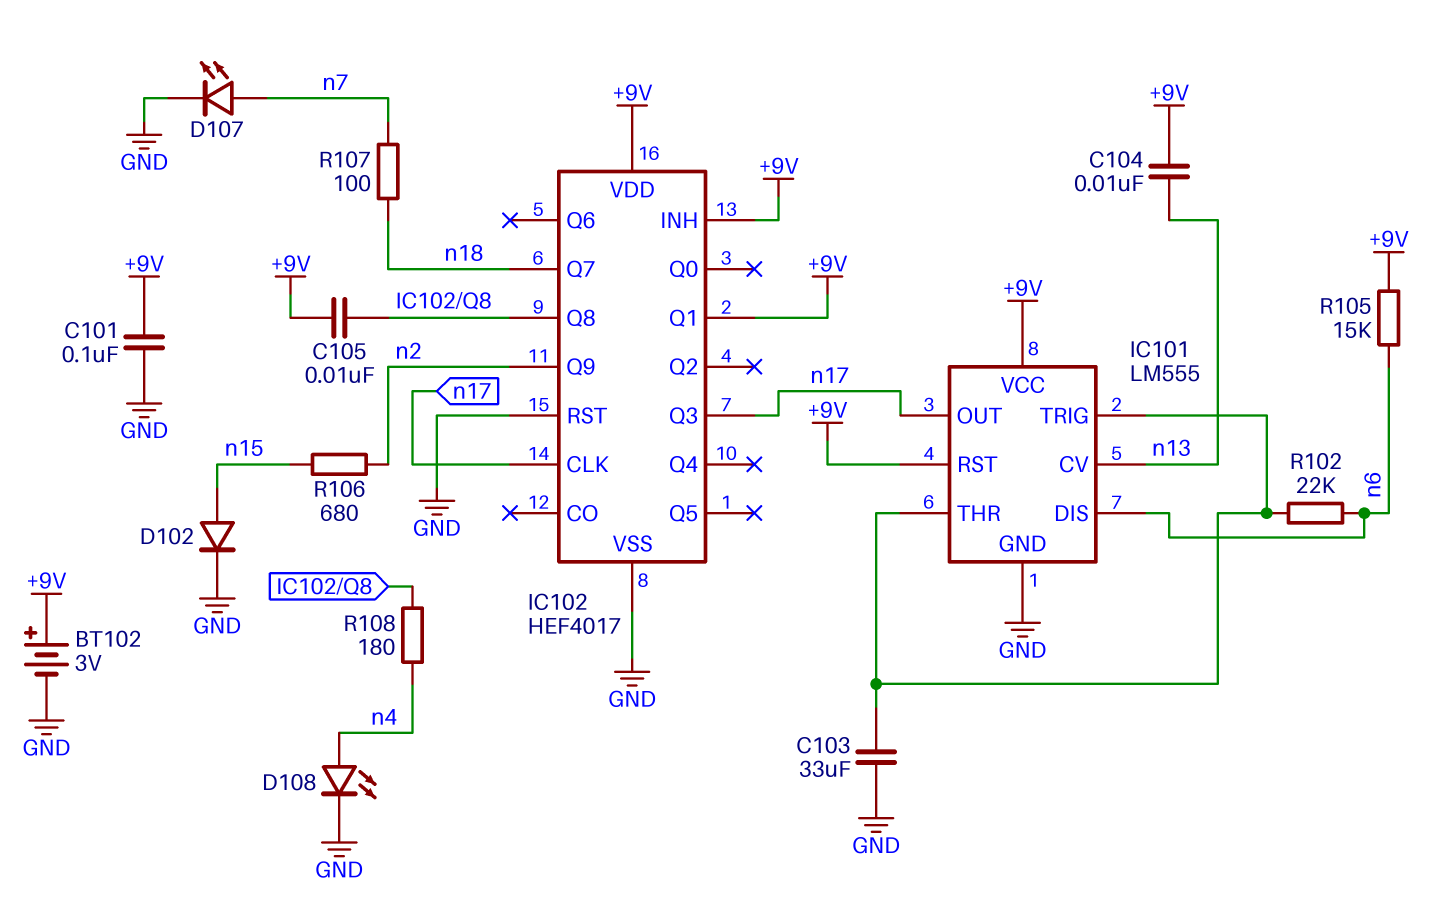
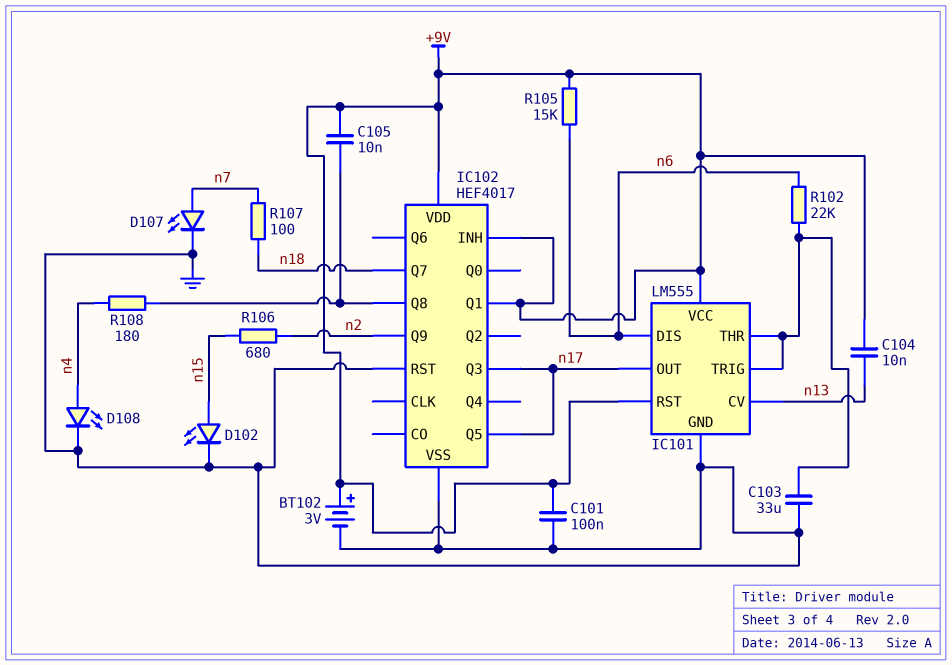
D102: diode (A n15, K GND) -> LED (A n15, K GND)
IC102 pin CLK: n17 -> none
IC102 pin Q5: none -> n17

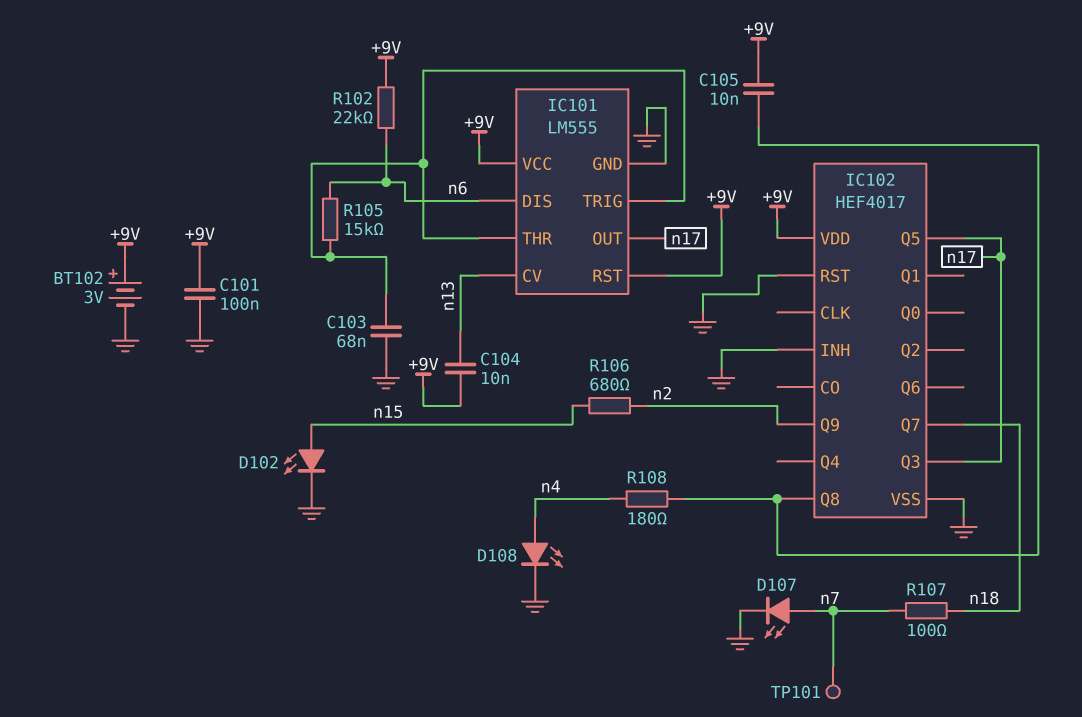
C103: 33uF (GND, IC101/THR) -> 68nF (GND, IC101/THR)
IC102 pin INH: +9V -> GND
IC102 pin Q1: +9V -> none
R102: 22k (IC101/THR, n6) -> 22k (+9V, n6)
R105: 15k (+9V, n6) -> 15k (IC101/THR, n6)
TP101: none -> test point (n7)

